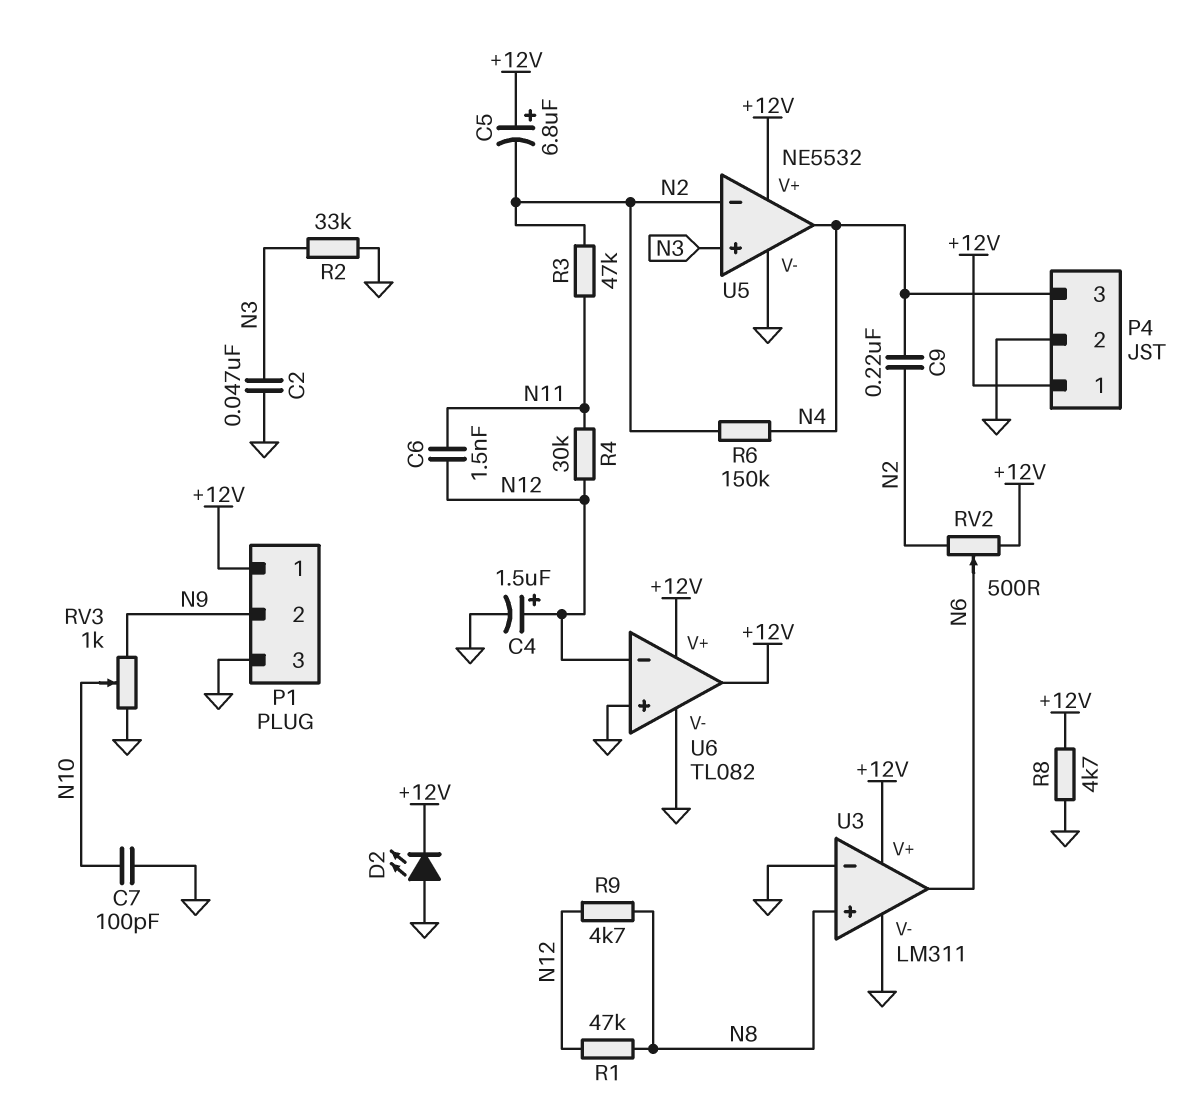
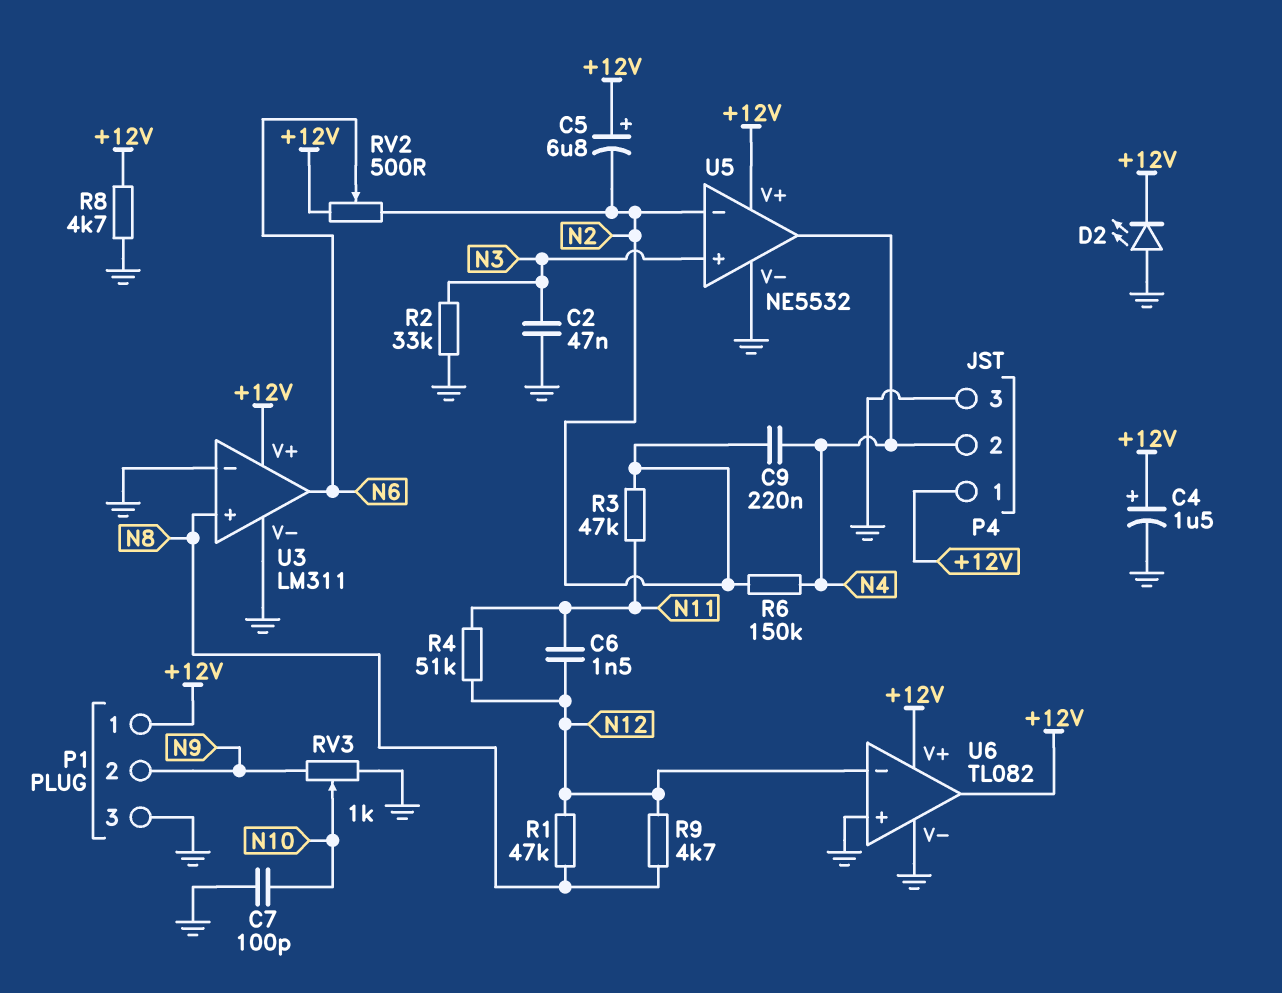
C4: 1.5uF (plus N12, minus GND) -> 1.5uF (plus +12V, minus GND)
P4 pin 2: GND -> N4
P4 pin 3: N4 -> GND
R4: 30k (N11, N12) -> 51k (N11, N12)

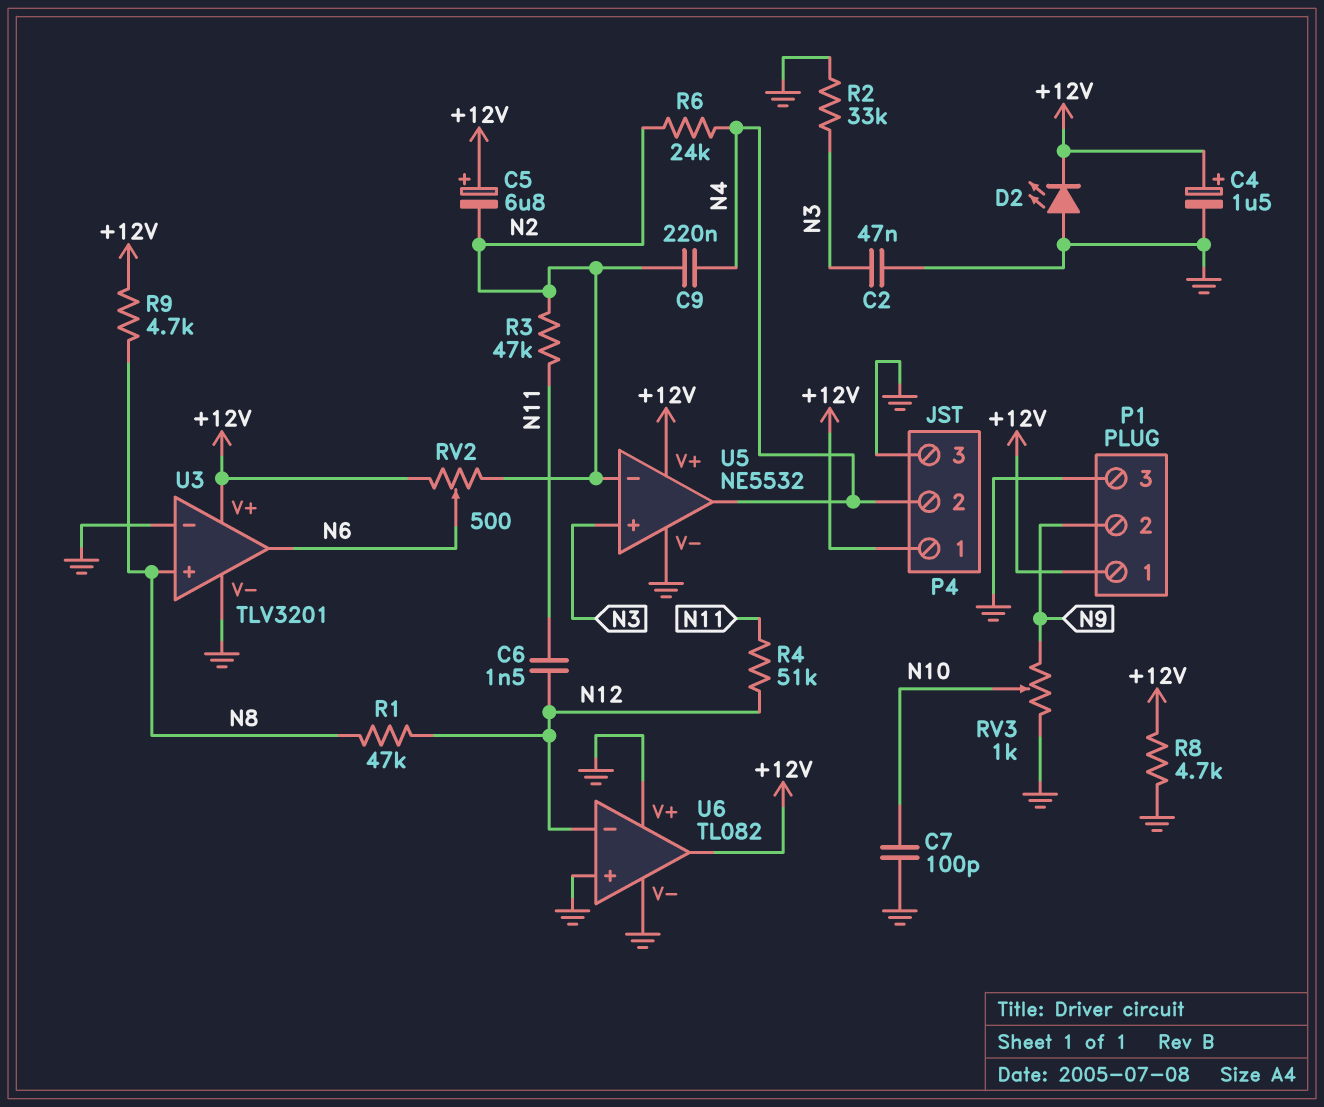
R6: 150k (N2, N4) -> 24k (N2, N4)
R9: 4.7k (N8, N12) -> 4.7k (+12V, N8)
U3: LM311 -> TLV3201
U6 pin V+: +12V -> GND

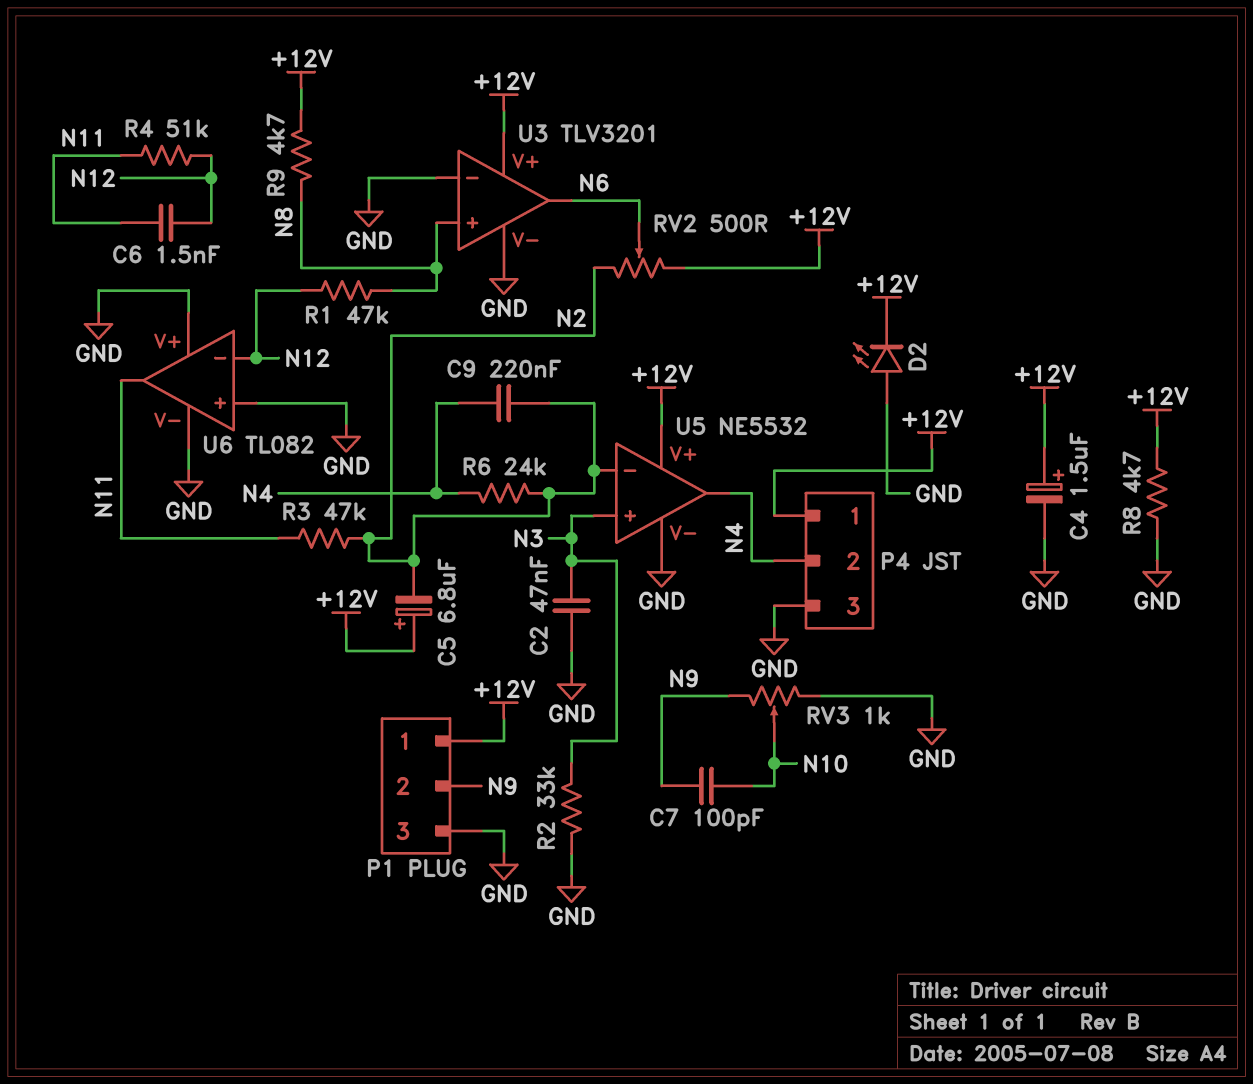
C7: 100pF (GND, N10) -> 100pF (N9, N10)
U6 pin out: +12V -> N11

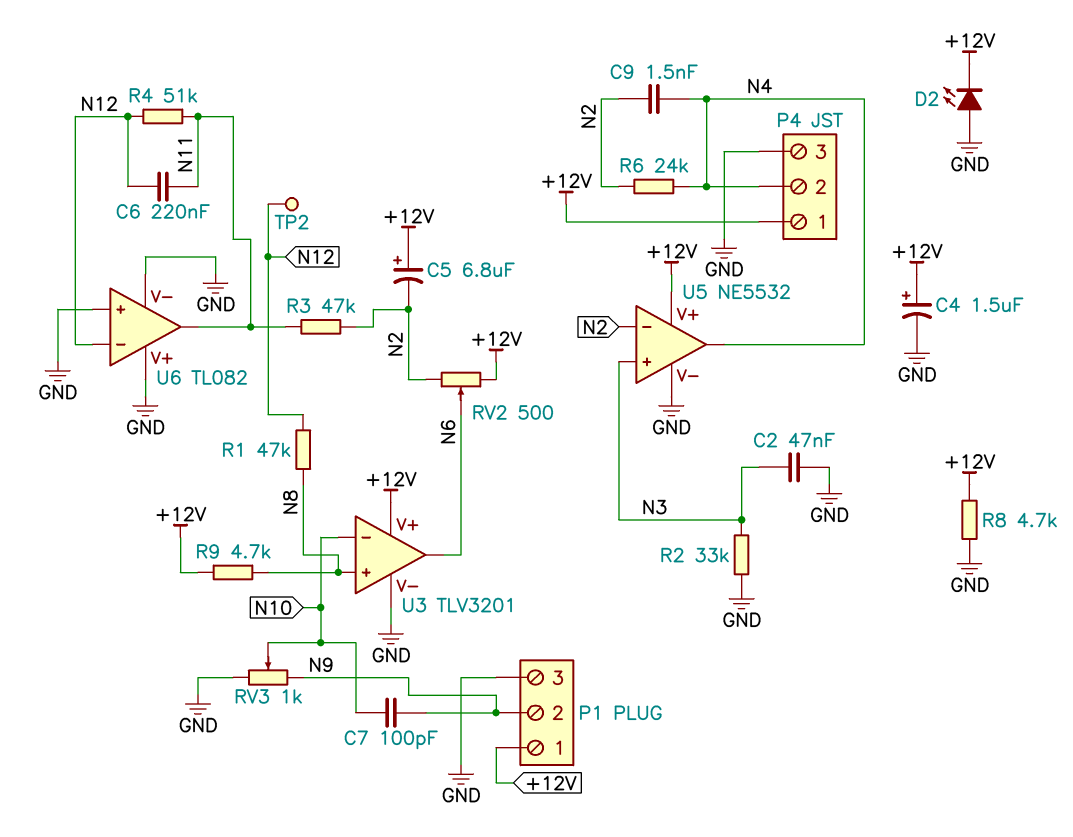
C6: 1.5nF (N11, N12) -> 220nF (N11, N12)
C9: 220nF (N2, N4) -> 1.5nF (N2, N4)
TP2: none -> test point (N12)
U3 pin in-: GND -> N10

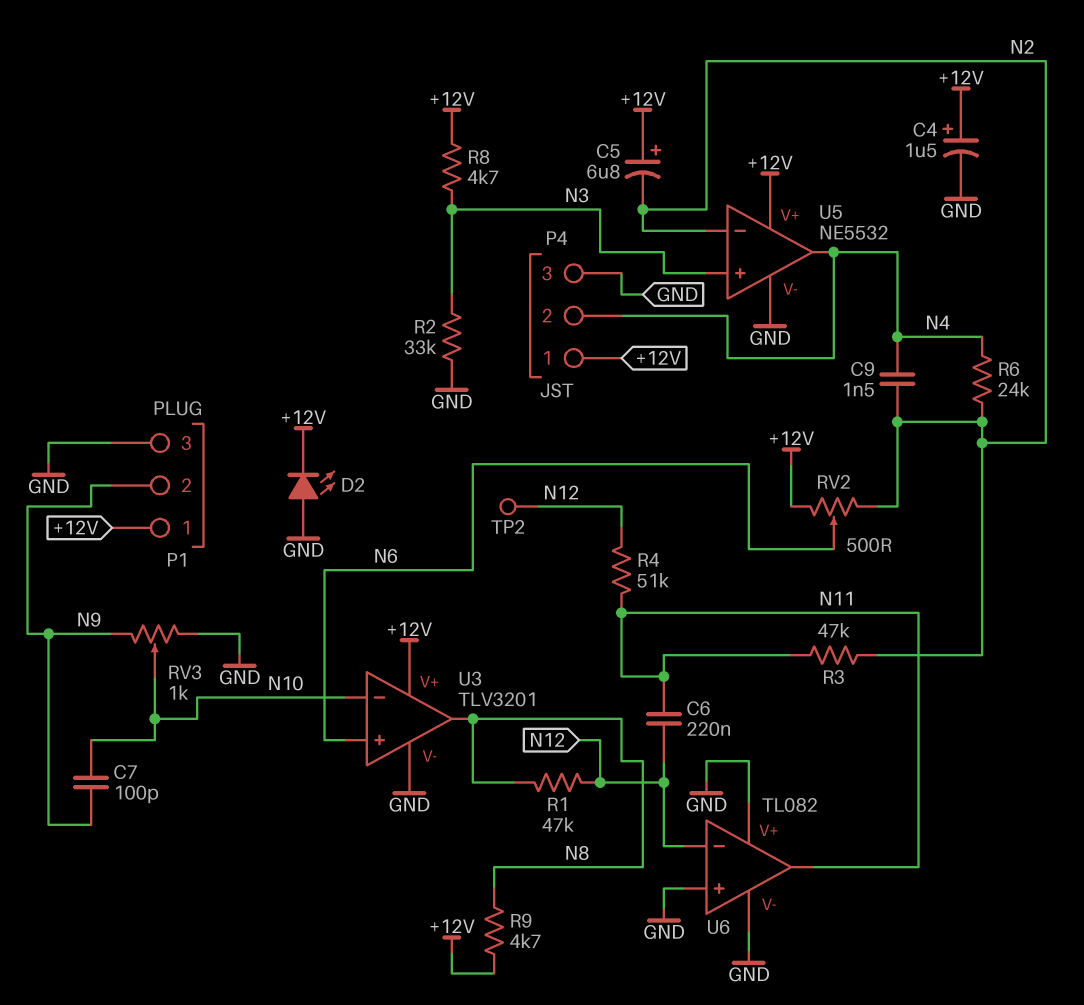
C2: 47nF (GND, N3) -> none
R8: 4.7k (+12V, GND) -> 4.7k (+12V, N3)
U3 pin in+: N8 -> N6
U3 pin out: N6 -> N8

